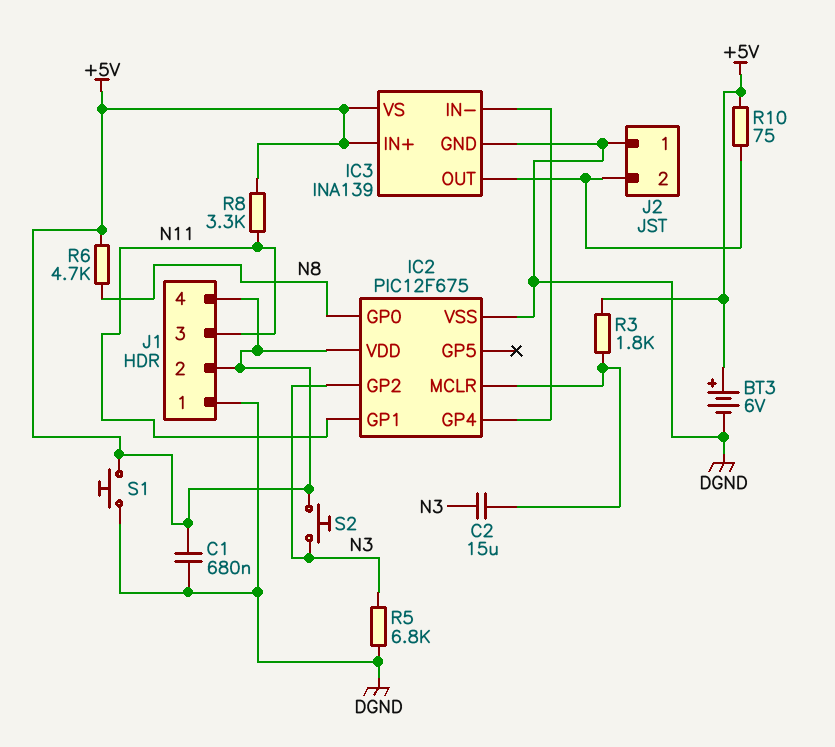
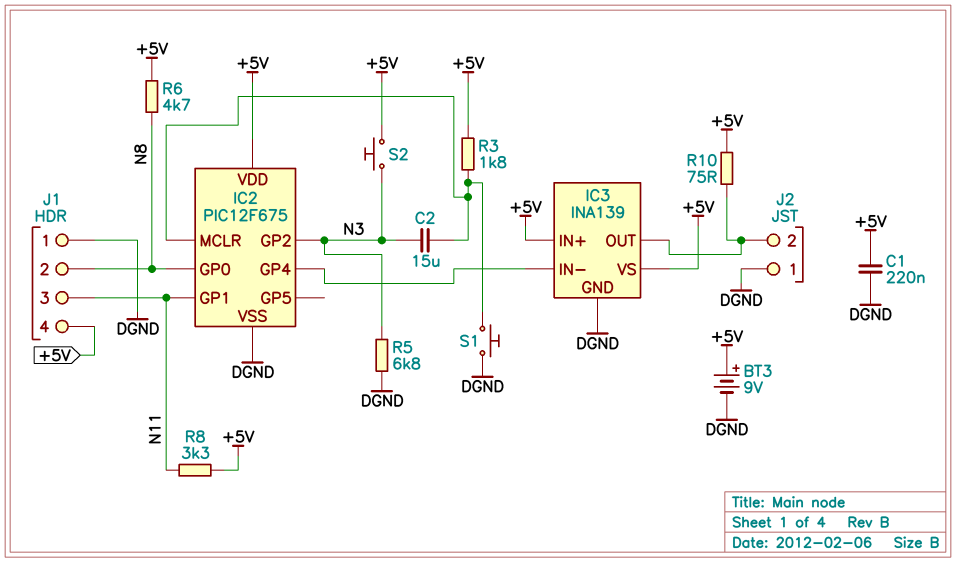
BT3: 6V (plus +5V, minus DGND) -> 9V (plus +5V, minus DGND)
C1: 680nF (+5V, DGND) -> 220nF (+5V, DGND)
J1 pin 2: +5V -> N8
S1: button (+5V, DGND) -> button (DGND, IC2/MCLR)

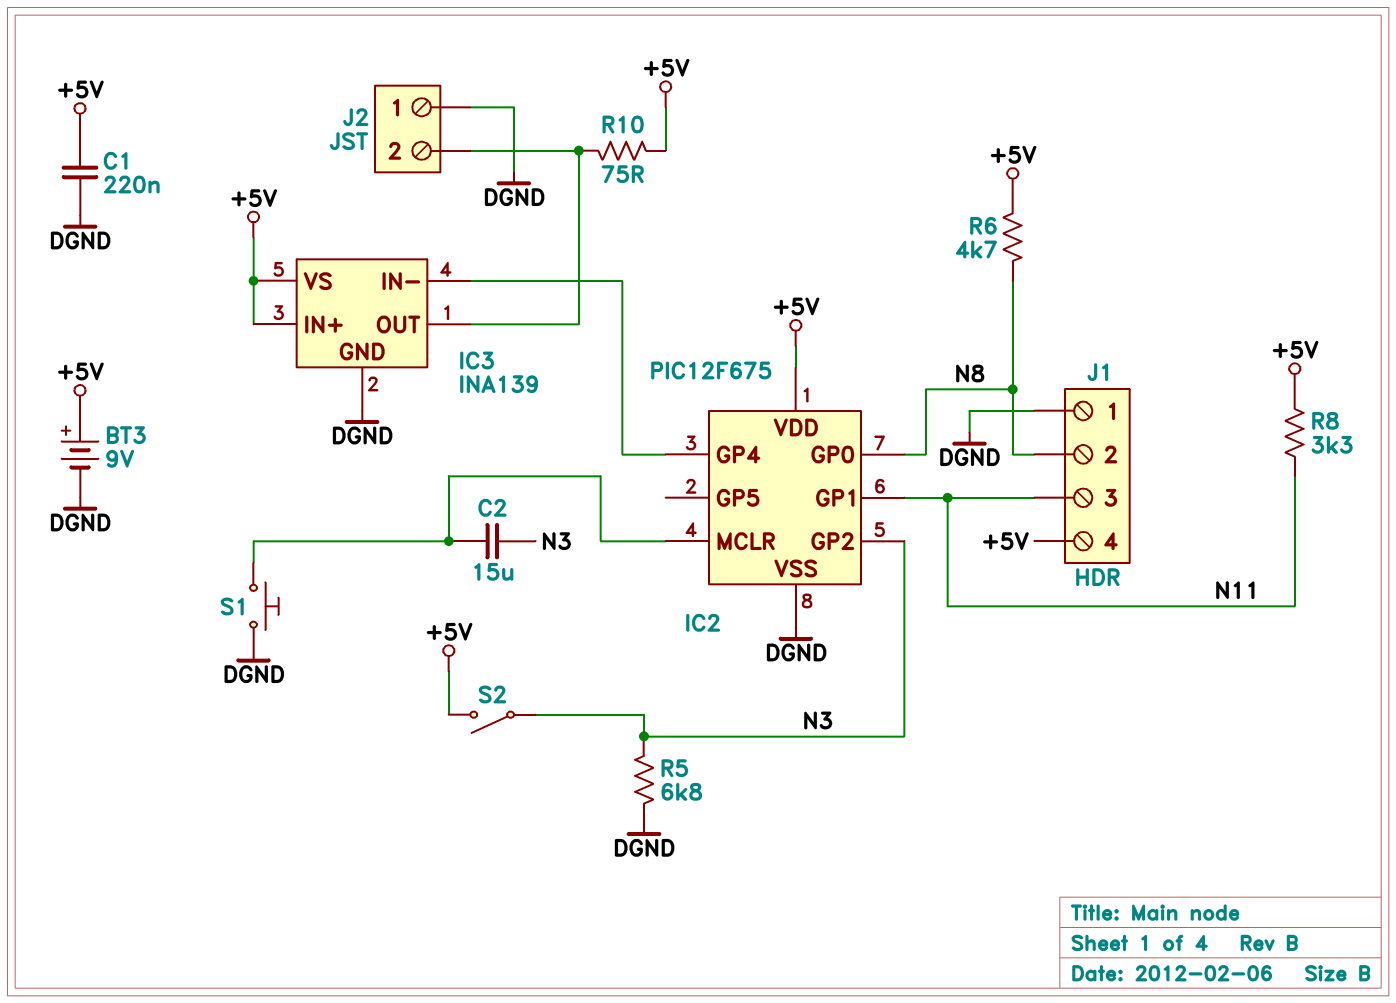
R3: 1.8k (+5V, IC2/MCLR) -> none
S2: button (+5V, N3) -> switch (+5V, N3)

